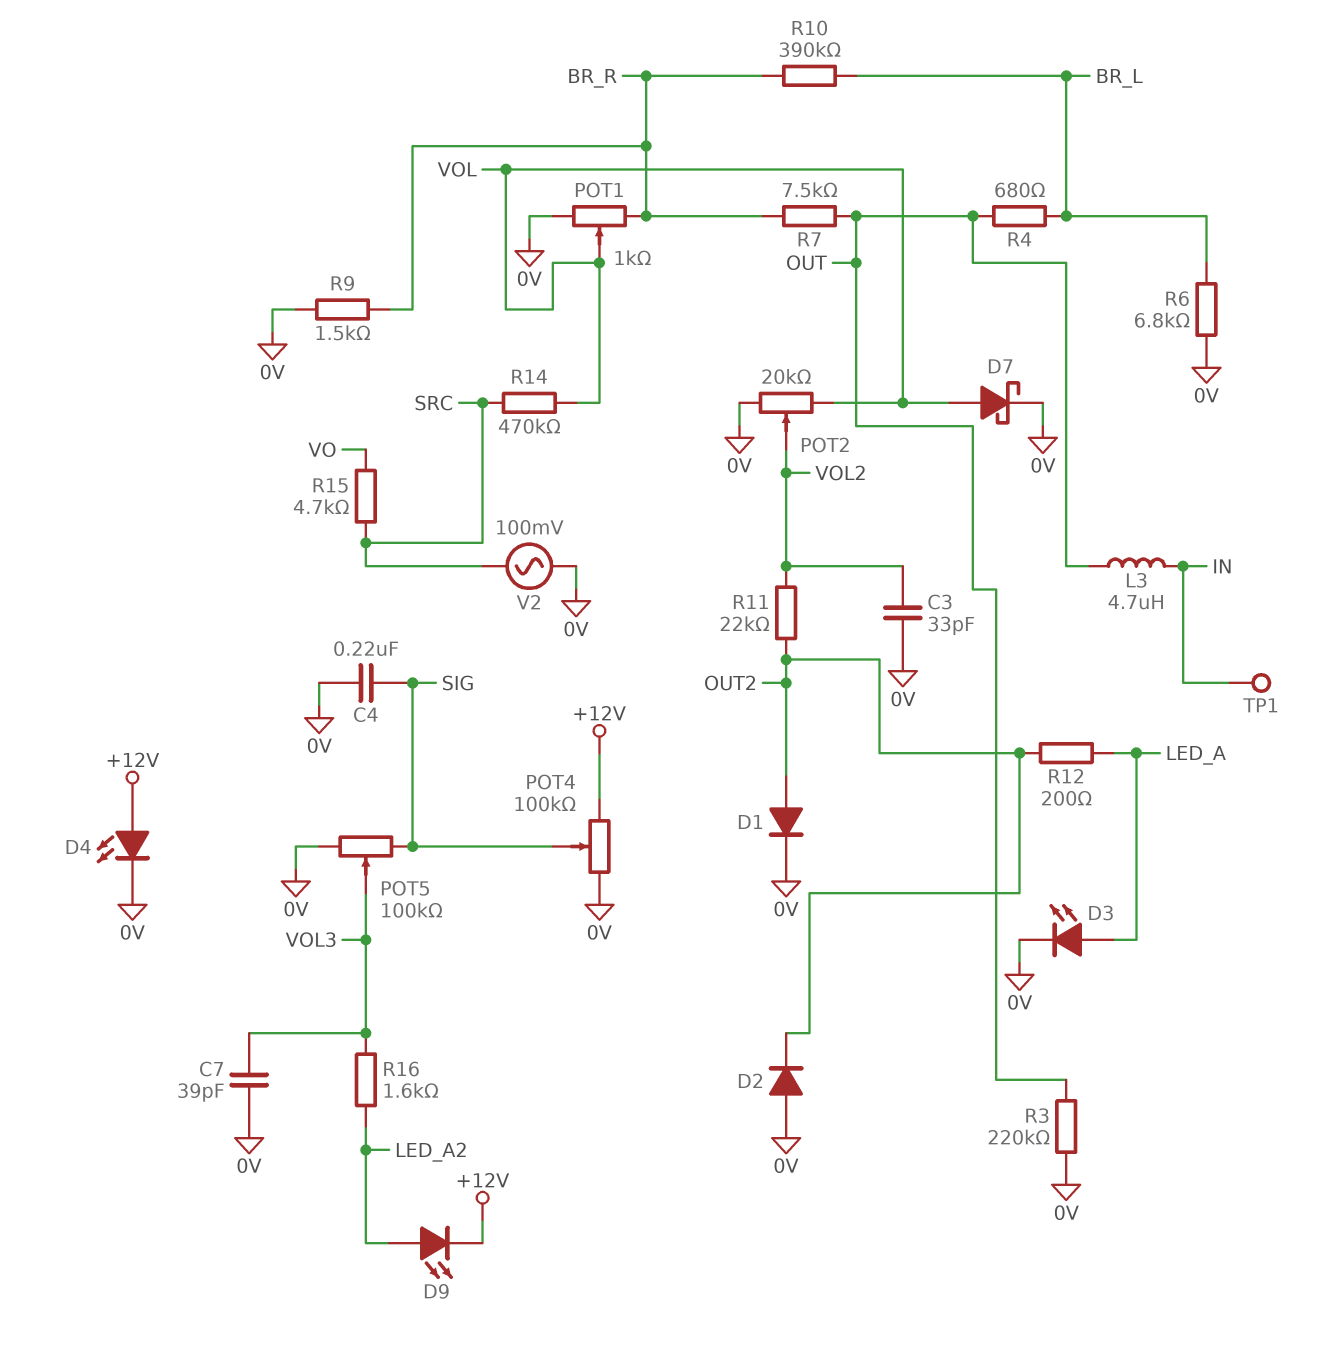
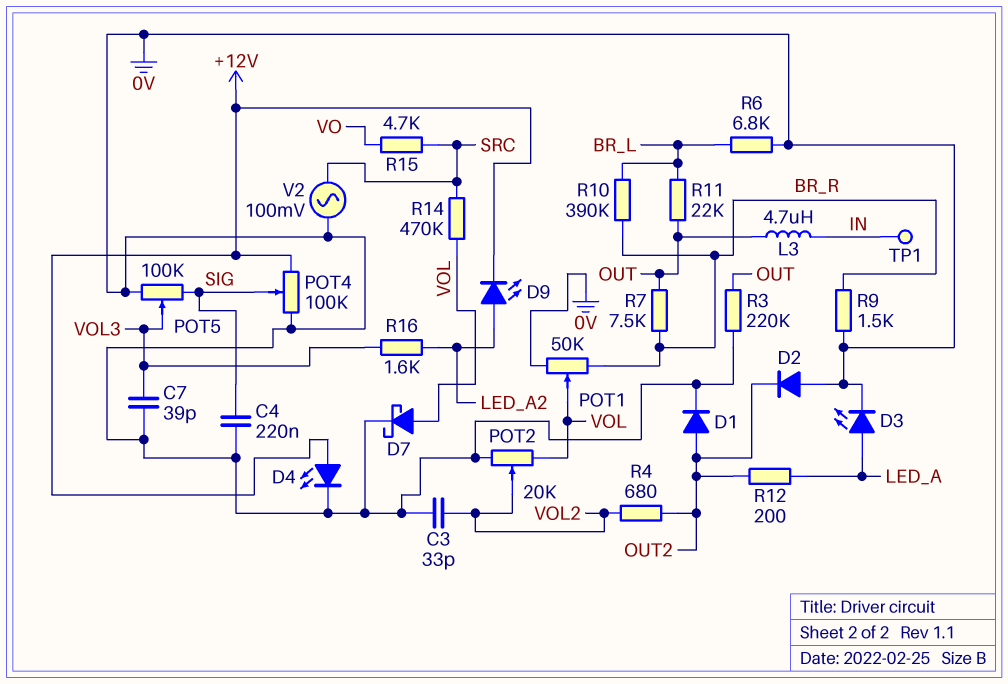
POT1: 1k (0V, BR_R, wiper VOL) -> 50k (0V, BR_R, wiper VOL)
R4: 680 (BR_L, OUT) -> 680 (OUT2, VOL2)
R11: 22k (OUT2, VOL2) -> 22k (BR_L, OUT)

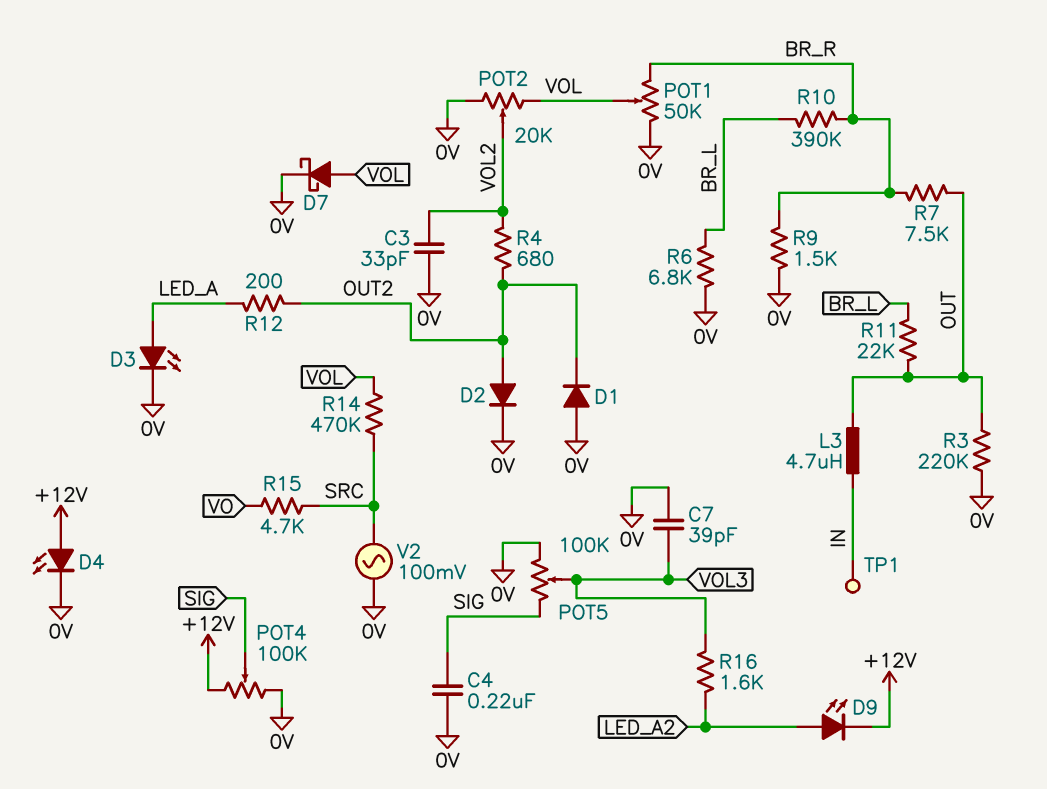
D1: diode (A OUT2, K 0V) -> diode (A 0V, K OUT2)
D2: diode (A 0V, K OUT2) -> diode (A OUT2, K 0V)

